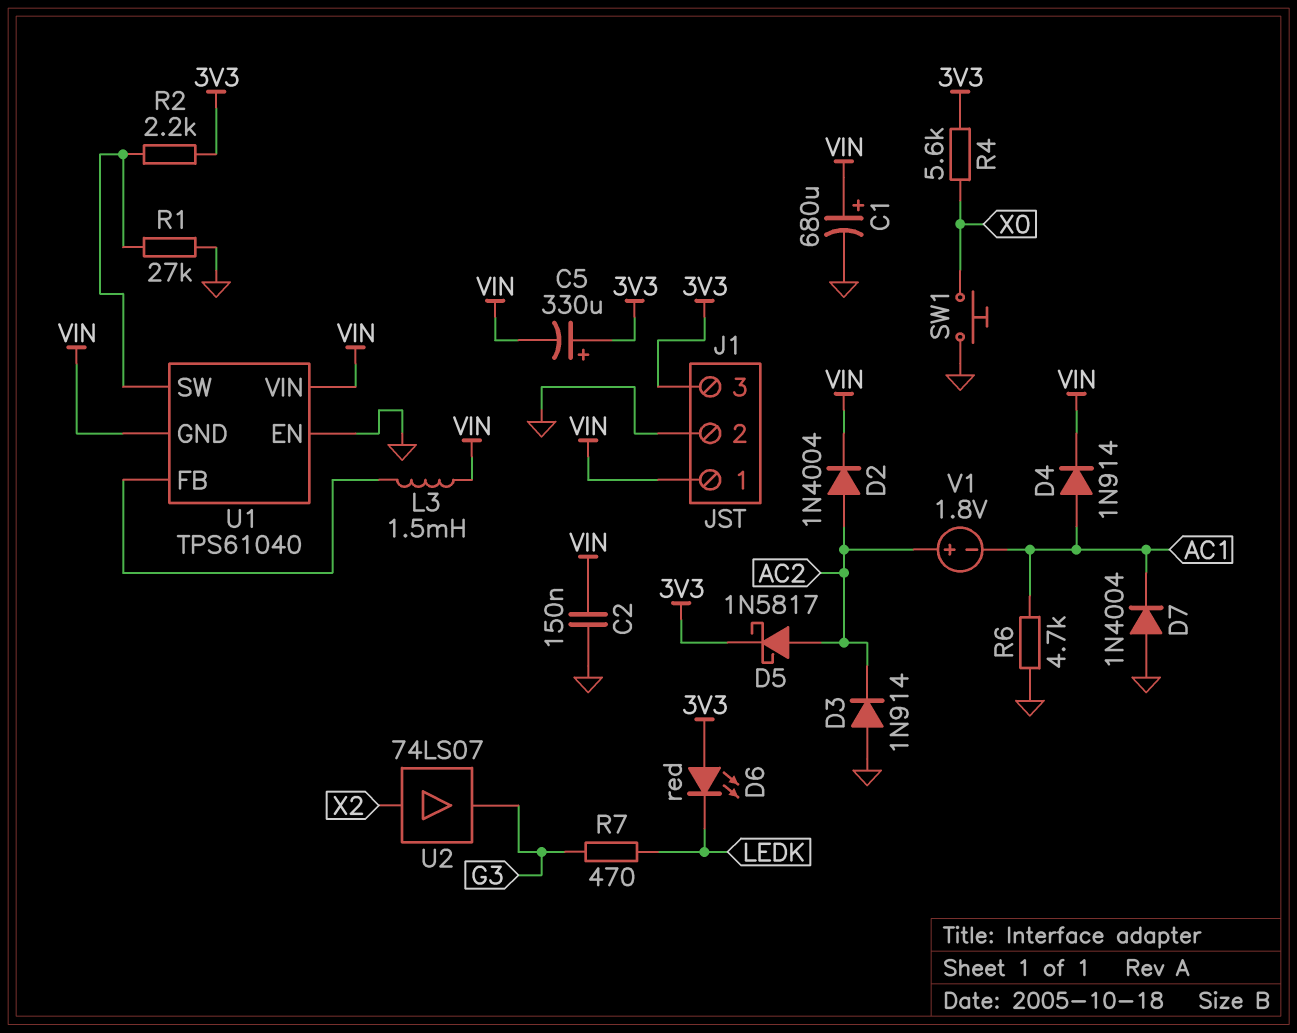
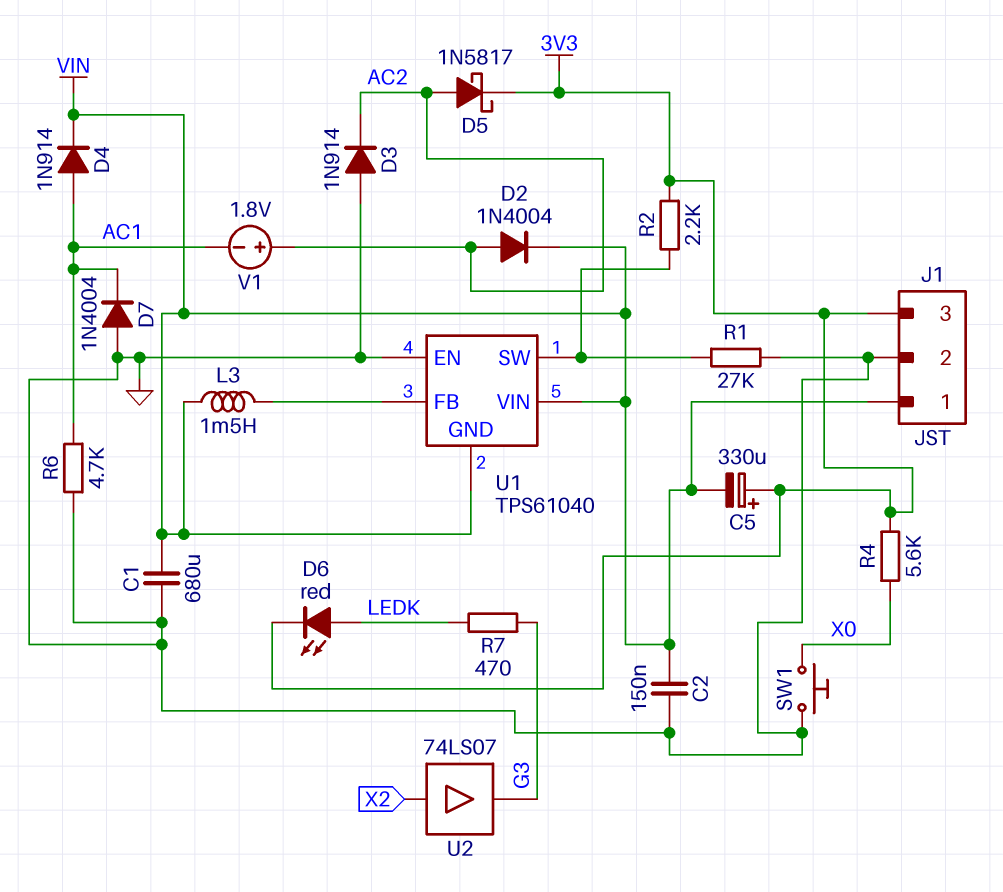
C1: 680uF (plus VIN, minus GND) -> 680uF (GND, VIN)
D6: LED red (A 3V3, K LEDK) -> LED red (A LEDK, K 3V3)

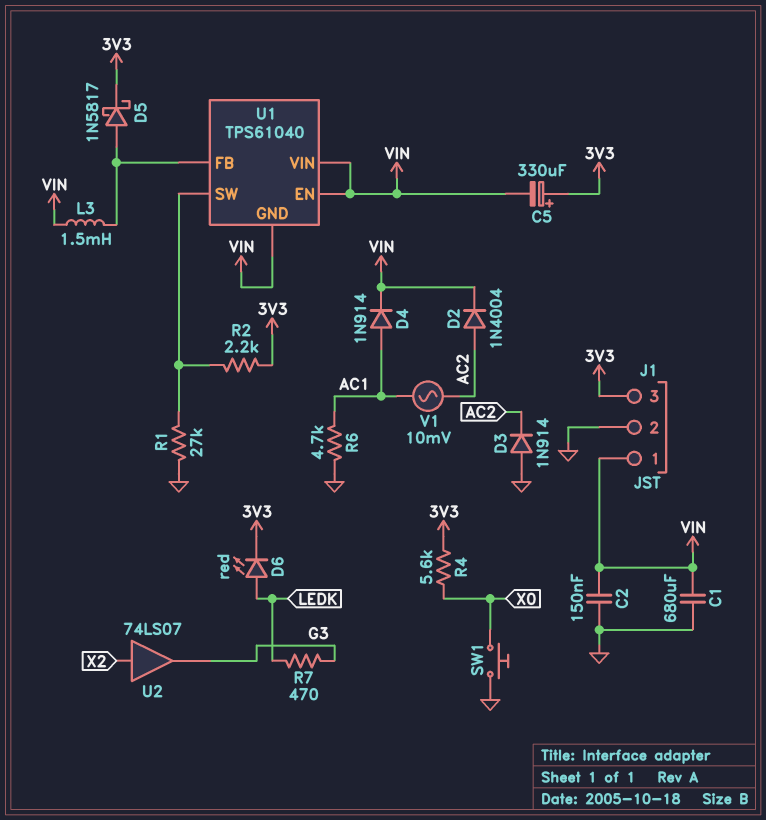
D5: schottky 1N5817 (A AC2, K 3V3) -> schottky 1N5817 (A U1/FB, K 3V3)
D7: diode 1N4004 (A GND, K AC1) -> none
U1 pin EN: GND -> VIN
V1: 1.8V (plus AC2, minus AC1) -> AC 10mV (AC1, AC2)

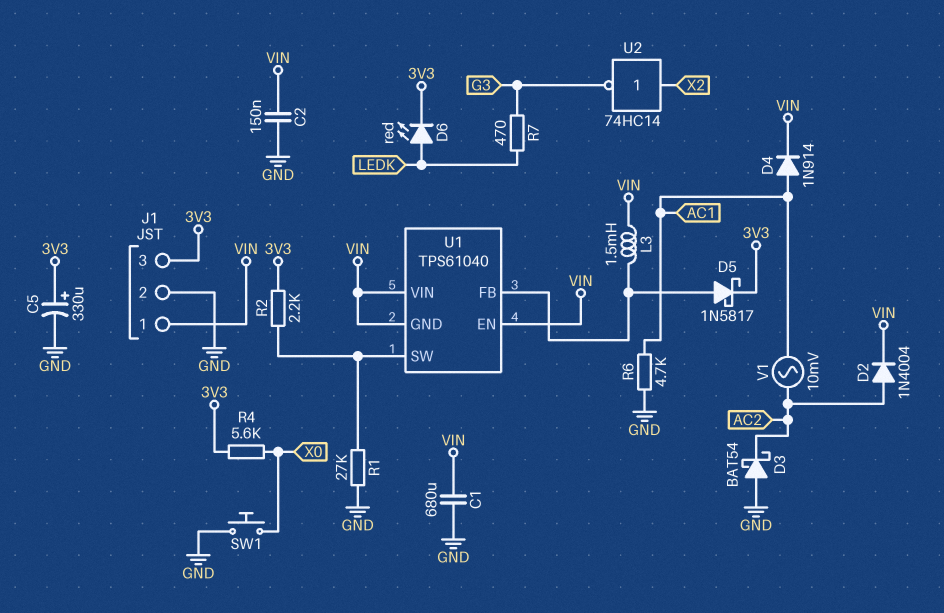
C5: 330uF (plus 3V3, minus VIN) -> 330uF (plus 3V3, minus GND)
D3: diode 1N914 (A GND, K AC2) -> schottky BAT54 (A GND, K AC2)
U2: buffer 74LS07 (in X2, out G3) -> NOT 74HC14 (in X2, out G3)

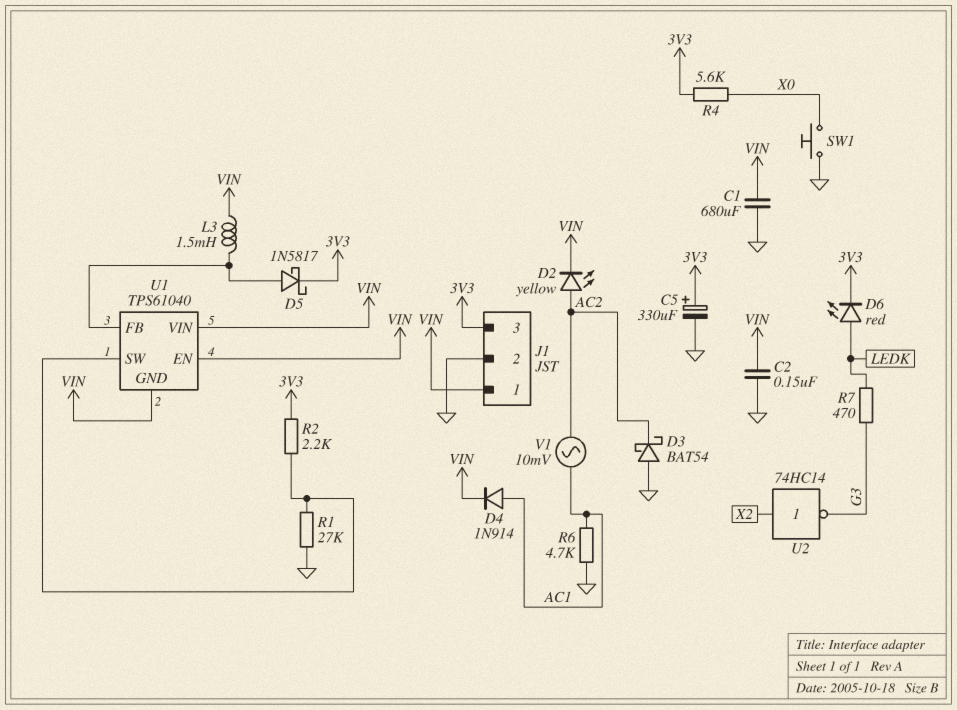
D2: diode 1N4004 (A AC2, K VIN) -> LED yellow (A AC2, K VIN)

